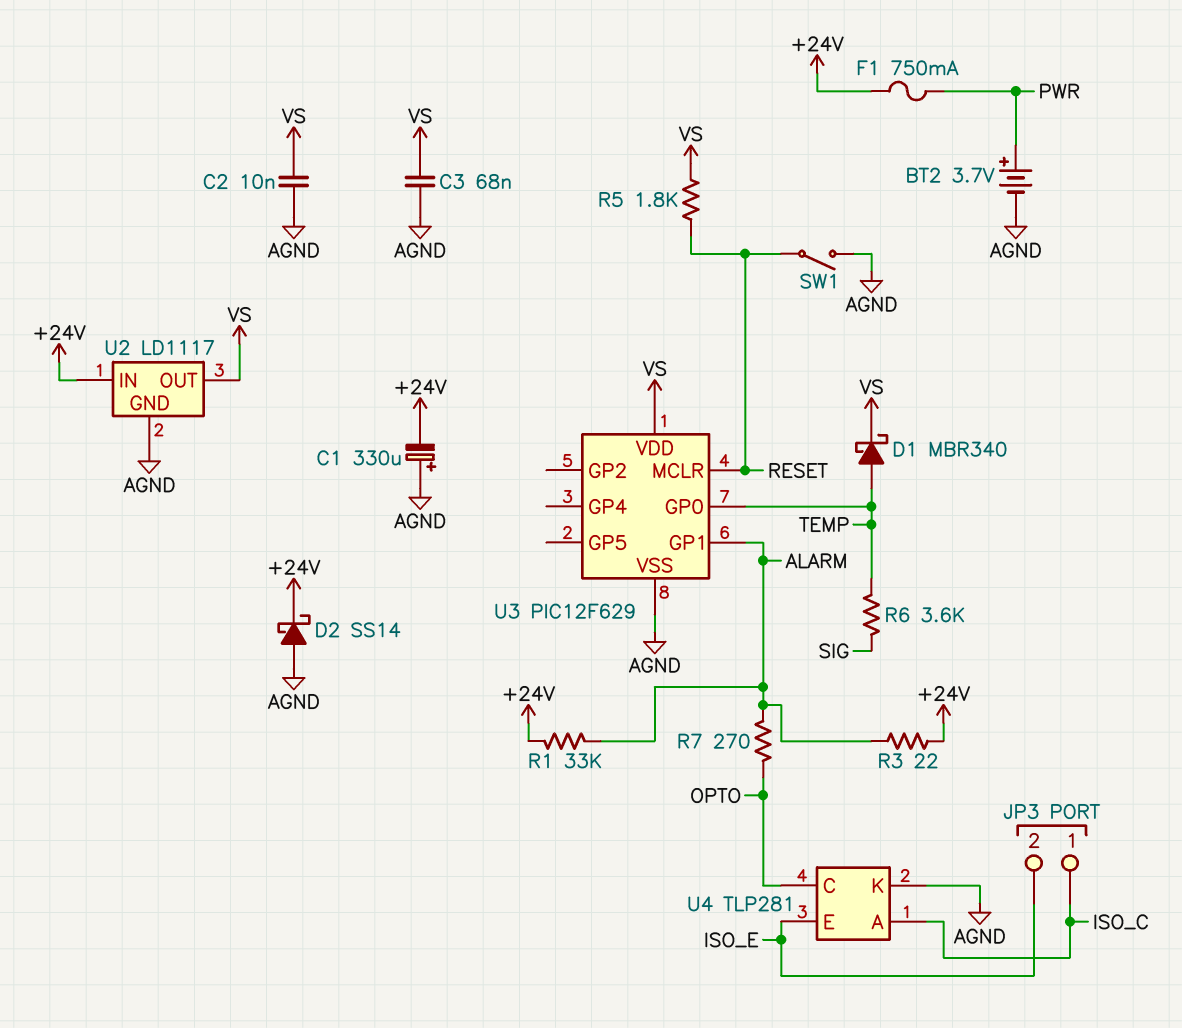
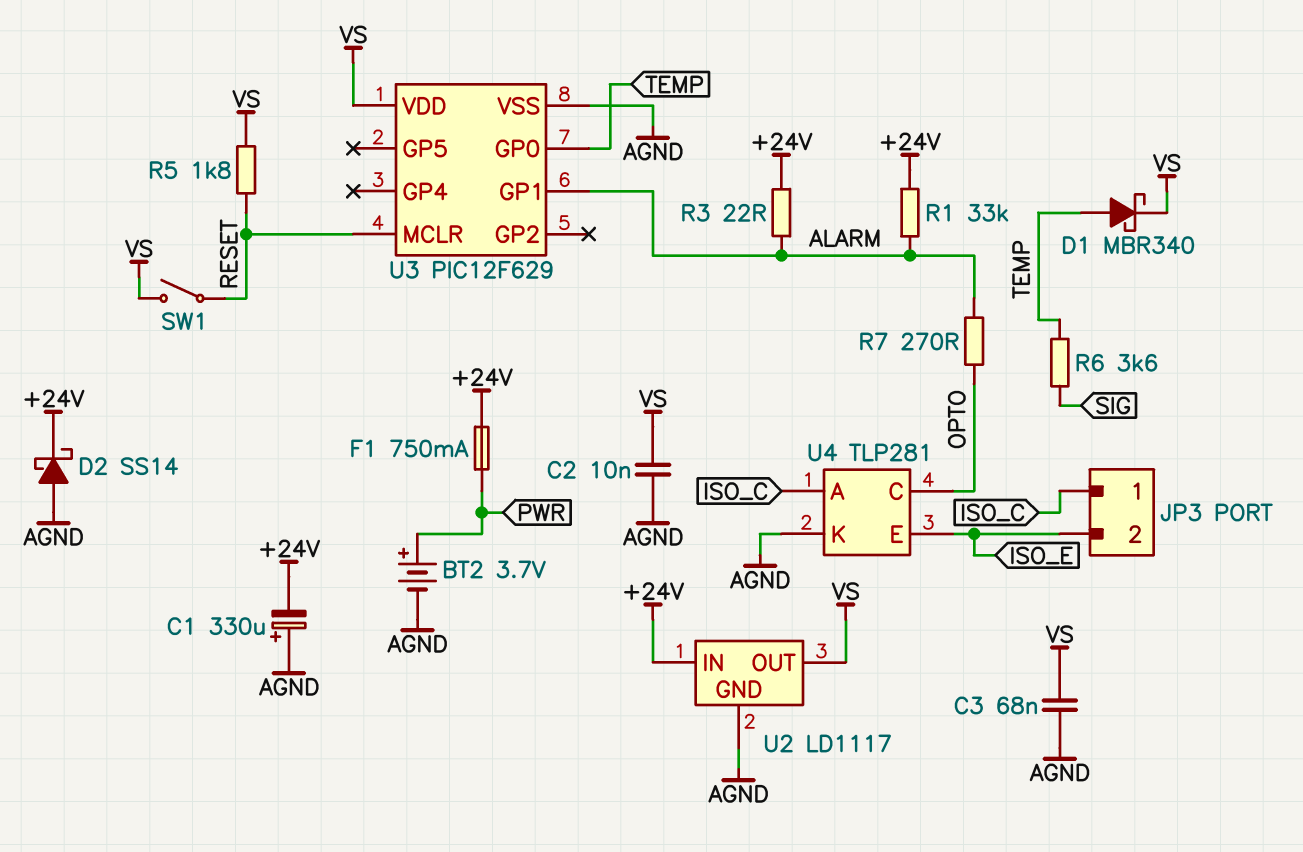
SW1: switch (AGND, RESET) -> switch (RESET, VS)

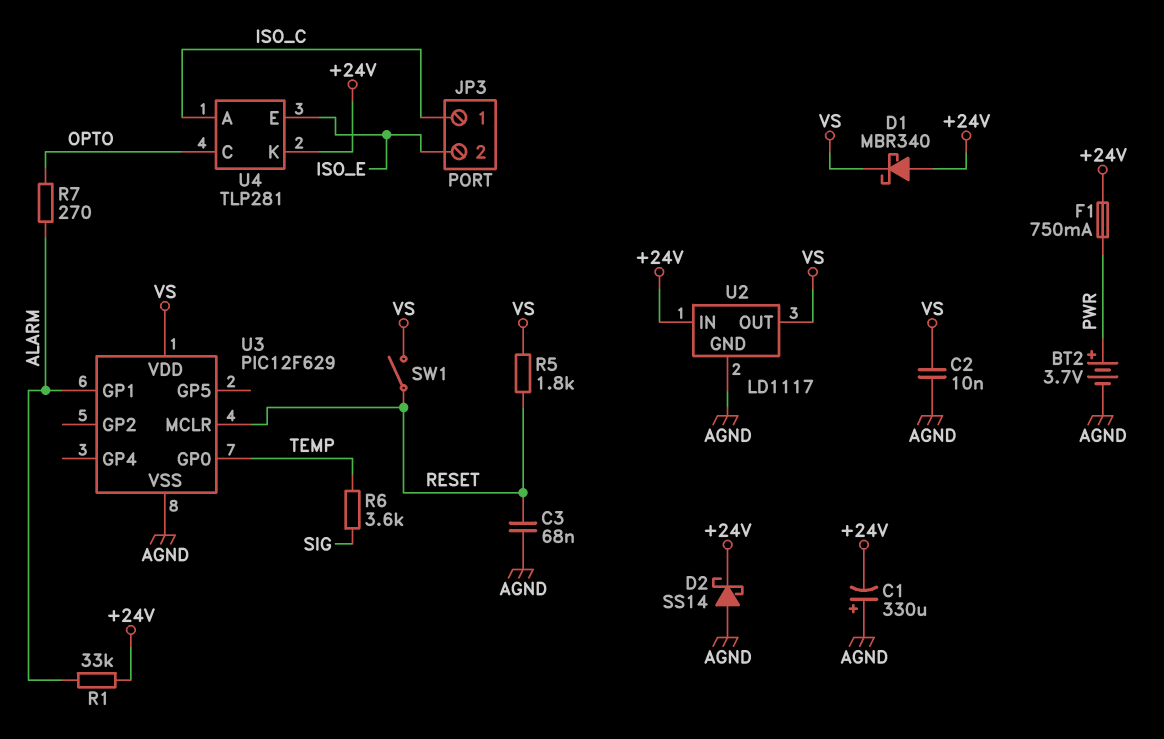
C3: 68nF (AGND, VS) -> 68nF (AGND, RESET)
D1: schottky MBR340 (A TEMP, K VS) -> schottky MBR340 (A +24V, K VS)
R3: 22 (+24V, ALARM) -> none
U4 pin K: AGND -> +24V

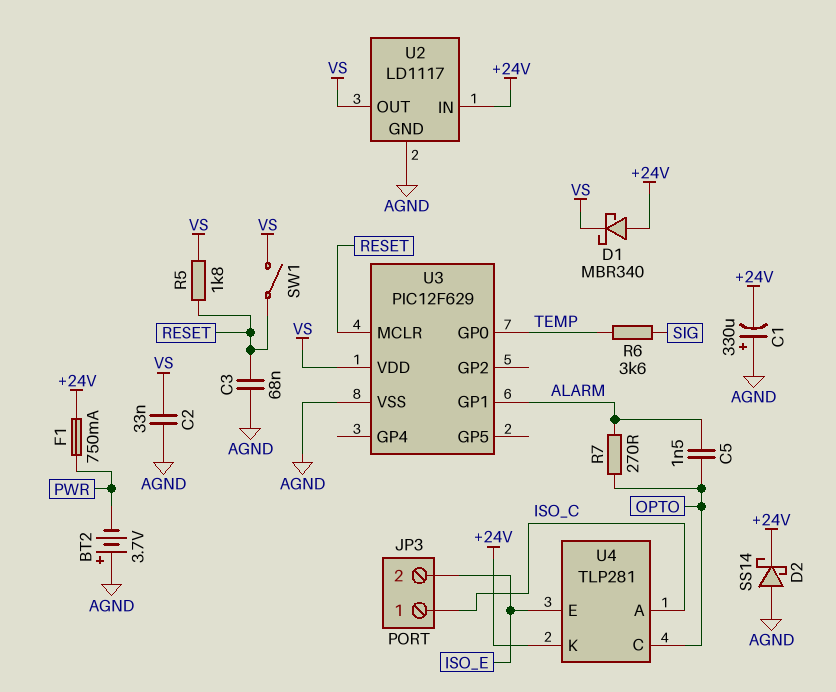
BT2: 3.7V (plus PWR, minus AGND) -> 3.7V (plus AGND, minus PWR)
C2: 10nF (AGND, VS) -> 33nF (AGND, VS)
C5: none -> 1.5nF (ALARM, OPTO)
R1: 33k (+24V, ALARM) -> none

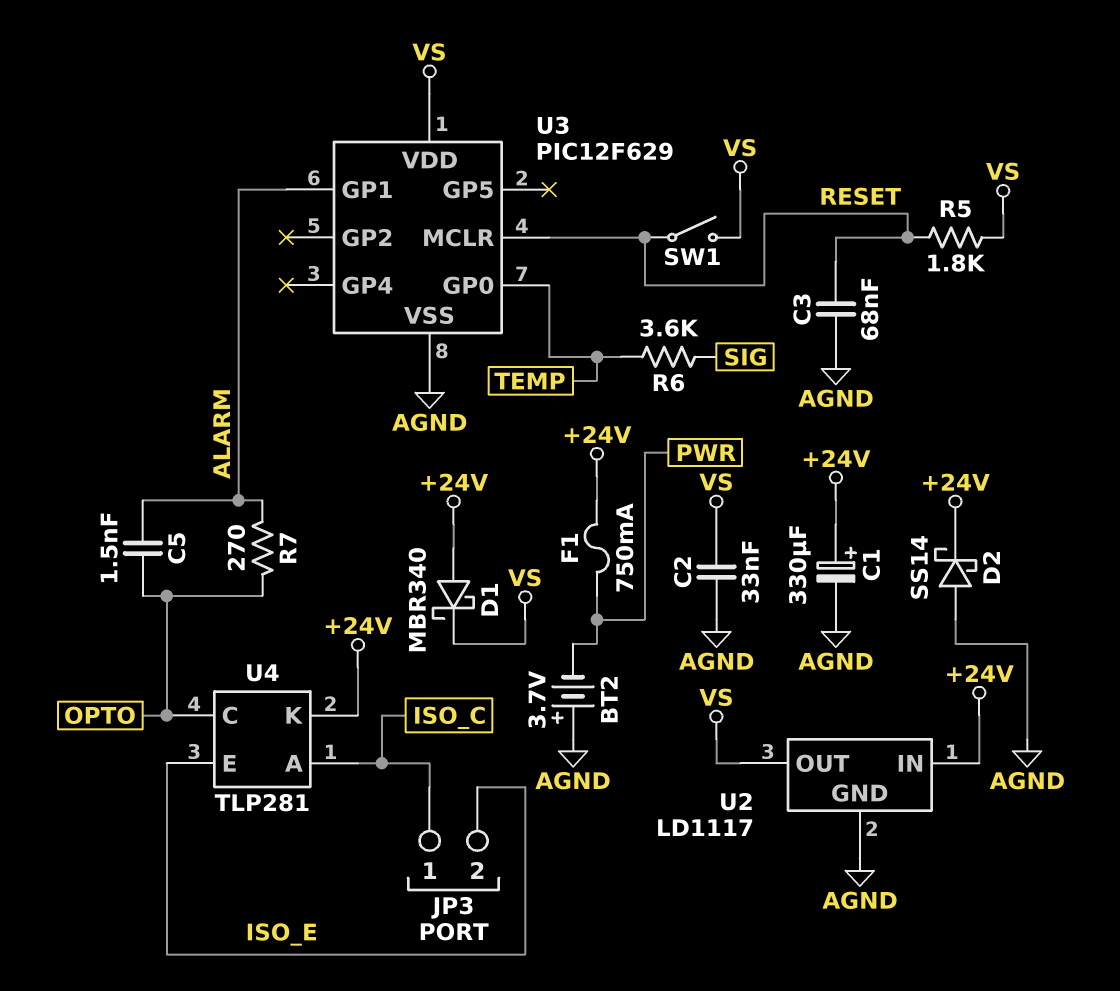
C1: 330uF (plus AGND, minus +24V) -> 330uF (plus +24V, minus AGND)

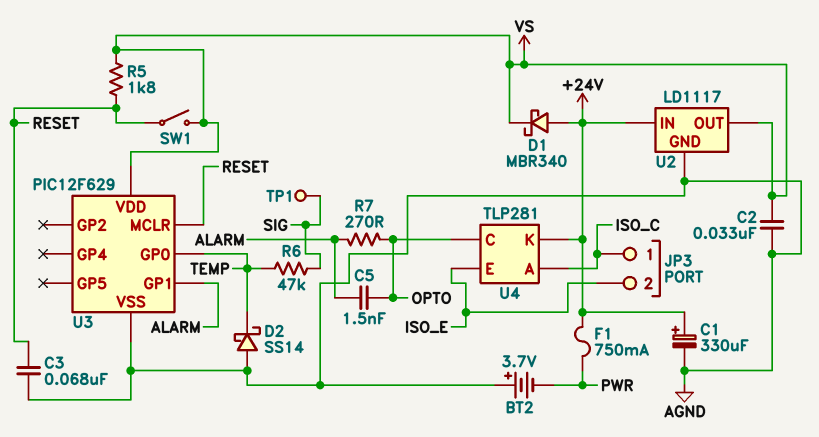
D2: schottky SS14 (A AGND, K +24V) -> schottky SS14 (A AGND, K TEMP)
R6: 3.6k (SIG, TEMP) -> 47k (SIG, TEMP)
TP1: none -> test point (SIG)

